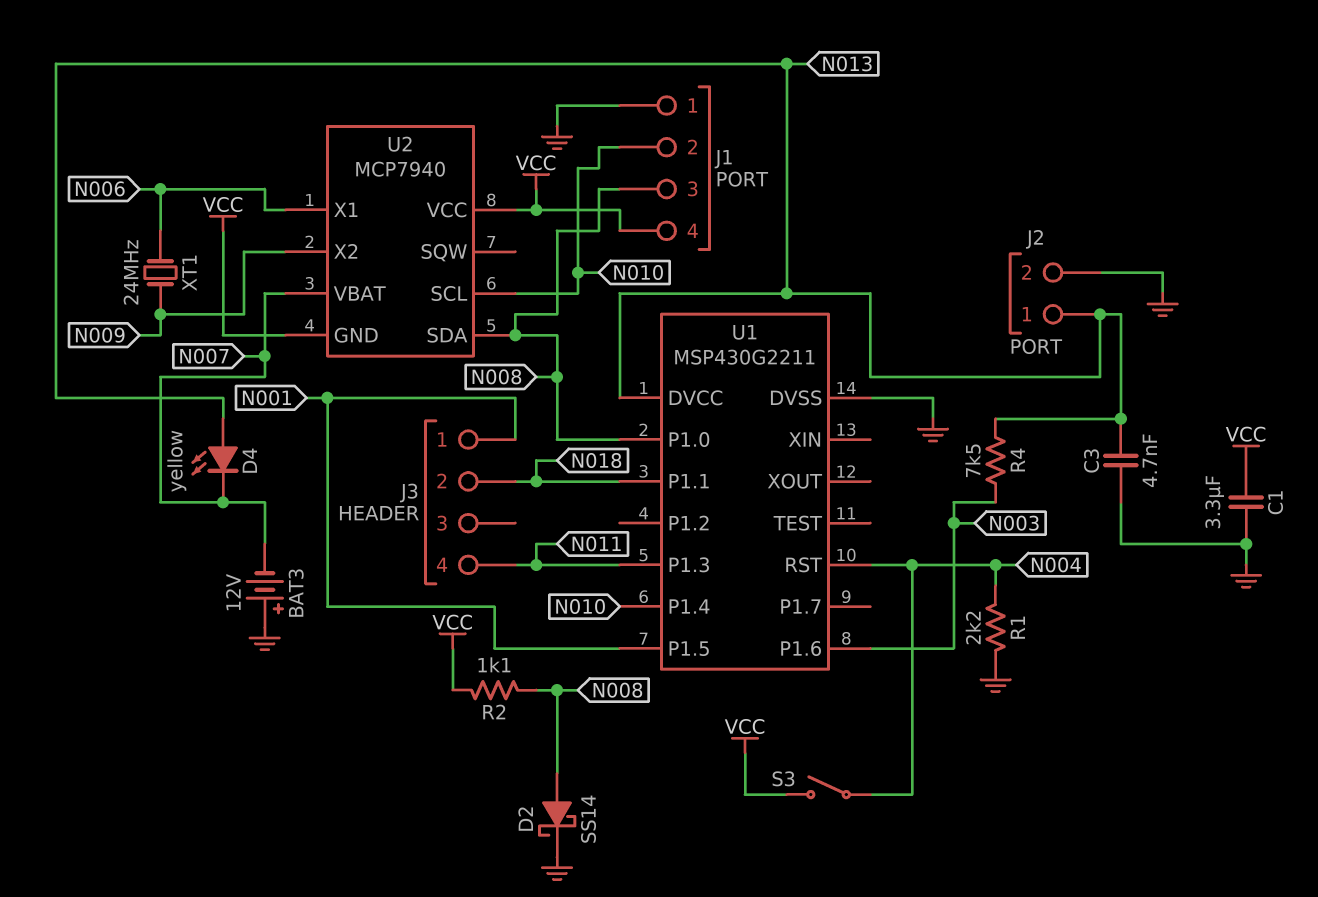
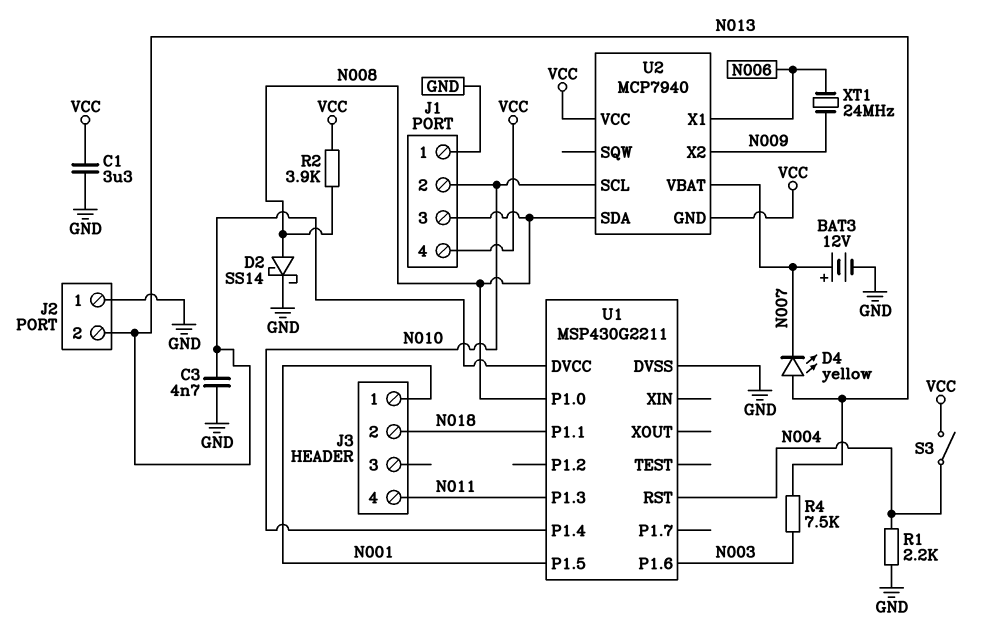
BAT3: 12V (plus GND, minus N007) -> 12V (plus N007, minus GND)
J2 pin 1: N013 -> GND
J2 pin 2: GND -> N013
R2: 1.1k (N008, VCC) -> 3.9k (N008, VCC)

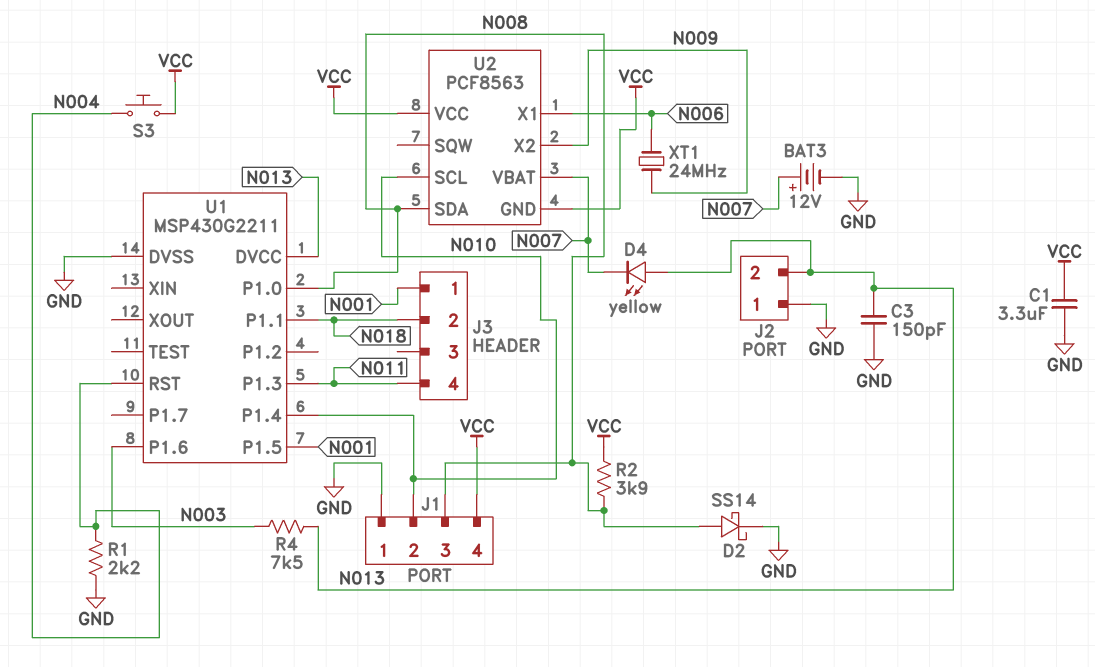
C3: 4.7nF (GND, N013) -> 150pF (GND, N013)
S3: switch (N004, VCC) -> button (N004, VCC)
U2: MCP7940 -> PCF8563

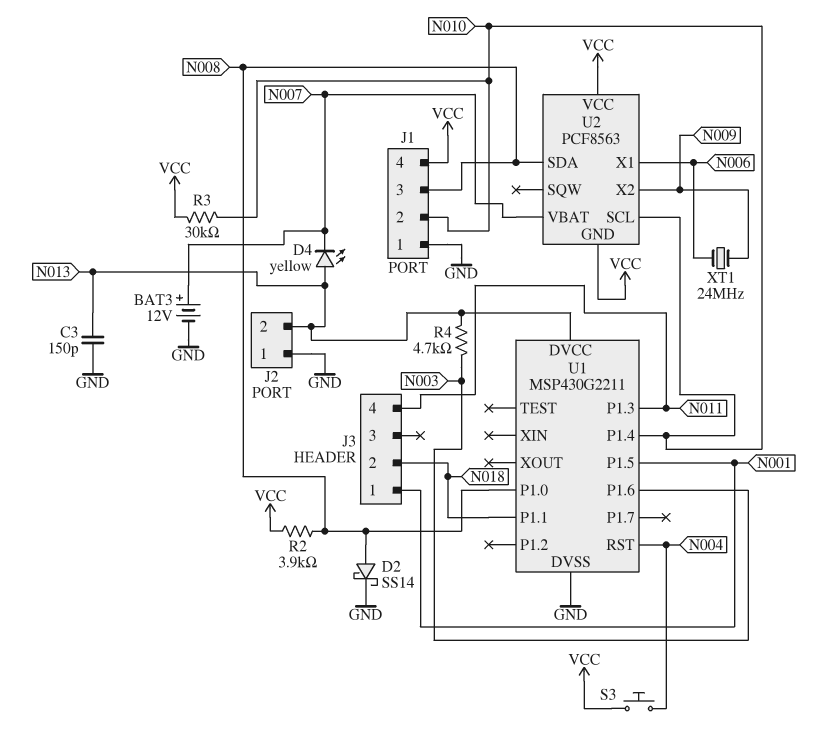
C1: 3.3uF (GND, VCC) -> none
R1: 2.2k (GND, N004) -> none
R3: none -> 30k (N010, VCC)
R4: 7.5k (N003, N013) -> 4.7k (N003, N013)

